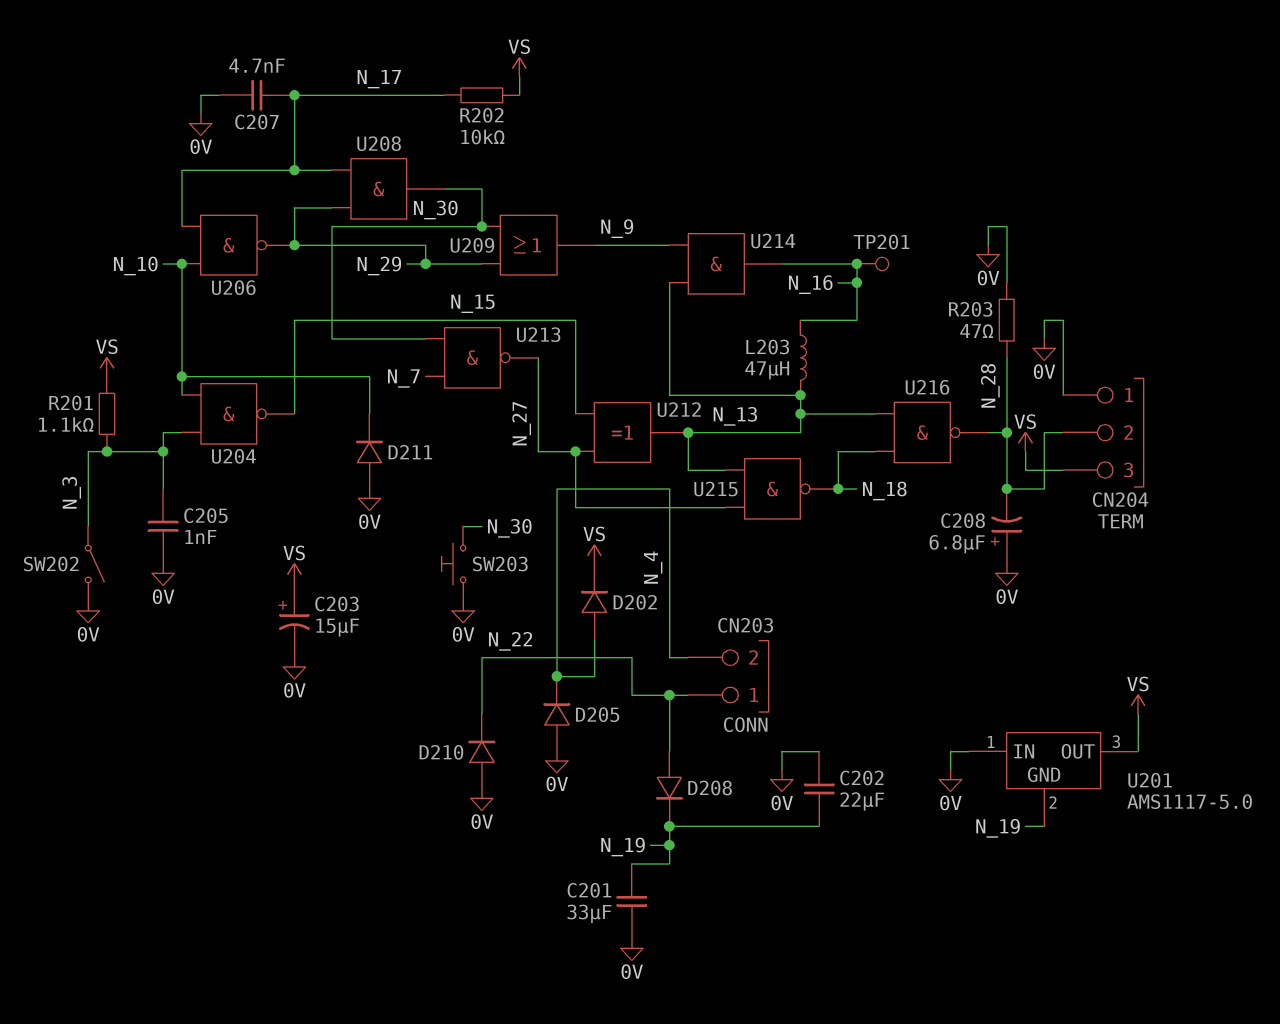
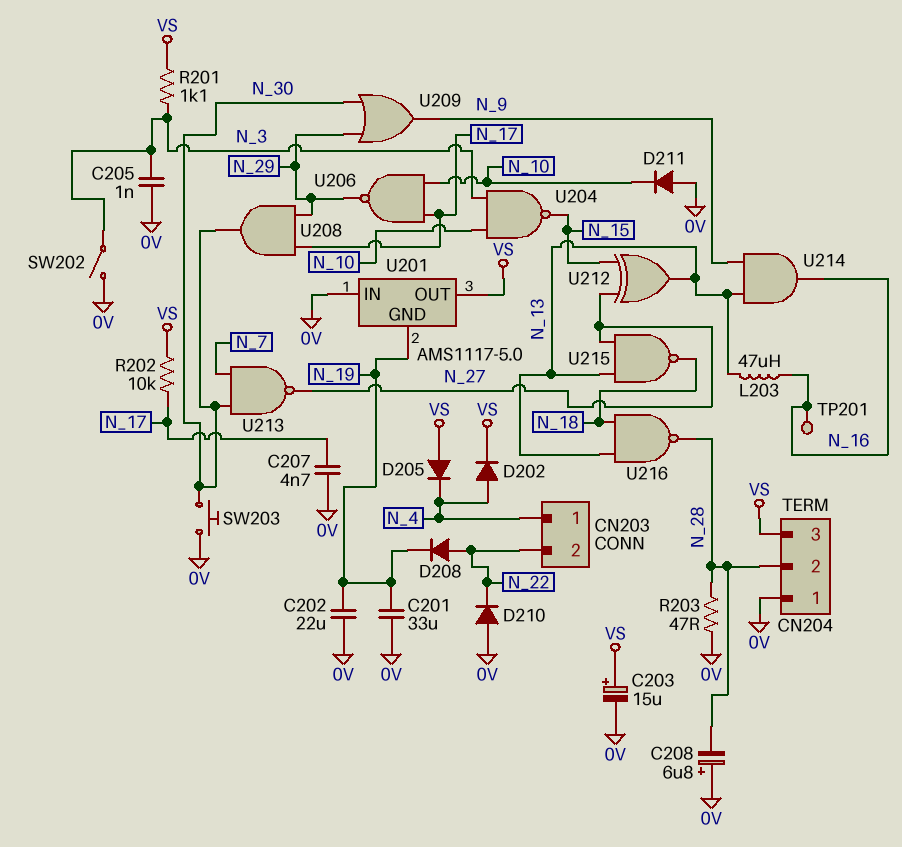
CN203 pin 1: N_22 -> N_4
CN203 pin 2: N_4 -> N_22
D205: diode (A 0V, K N_4) -> diode (A VS, K N_4)

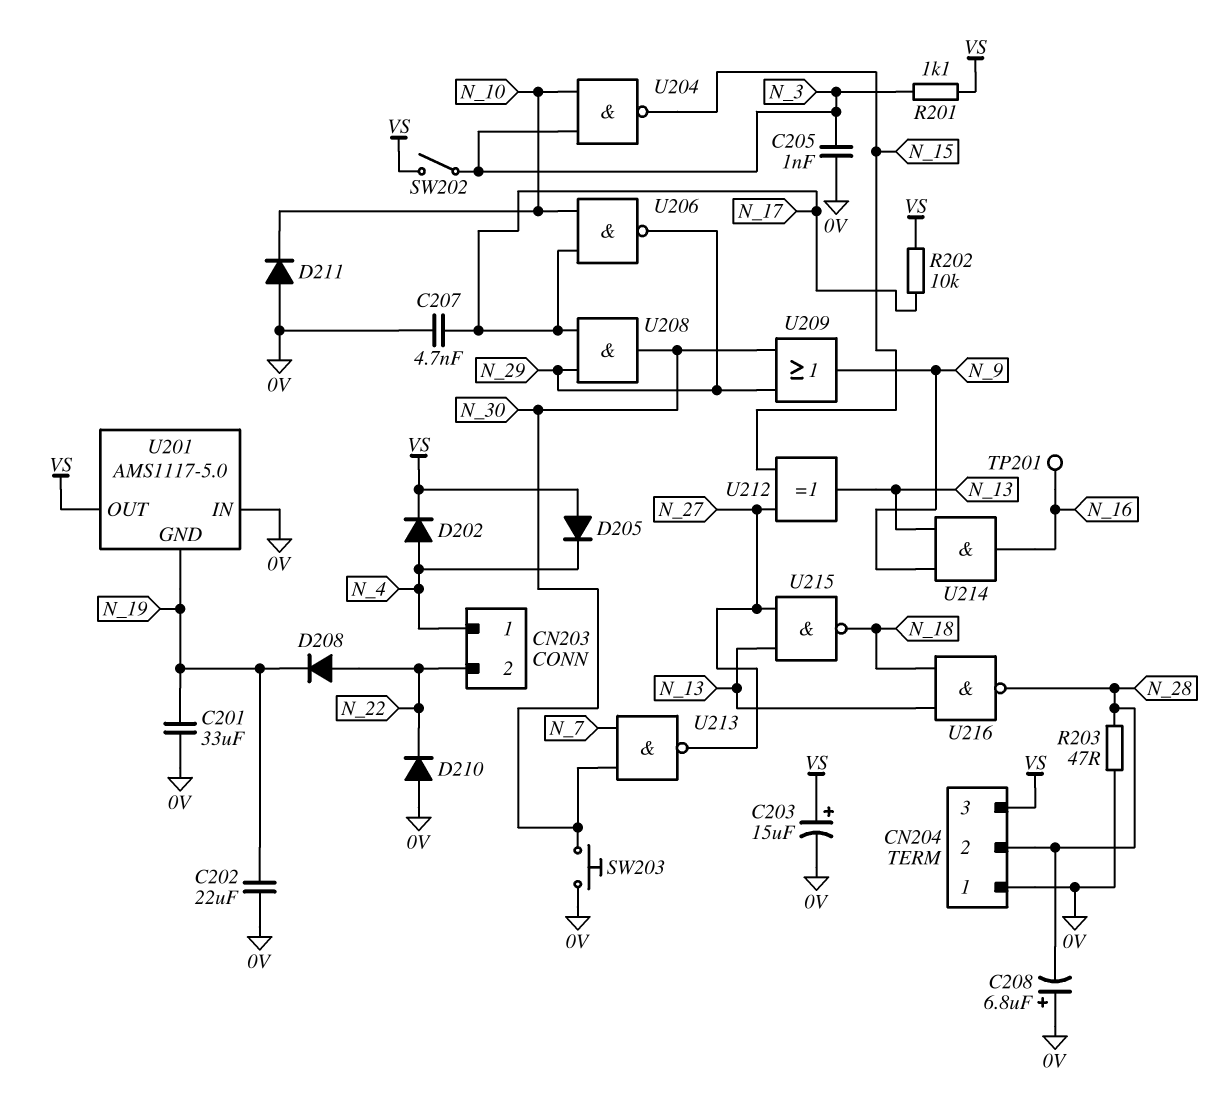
L203: 47uH (N_13, N_16) -> none
SW202: switch (0V, N_3) -> switch (N_3, VS)

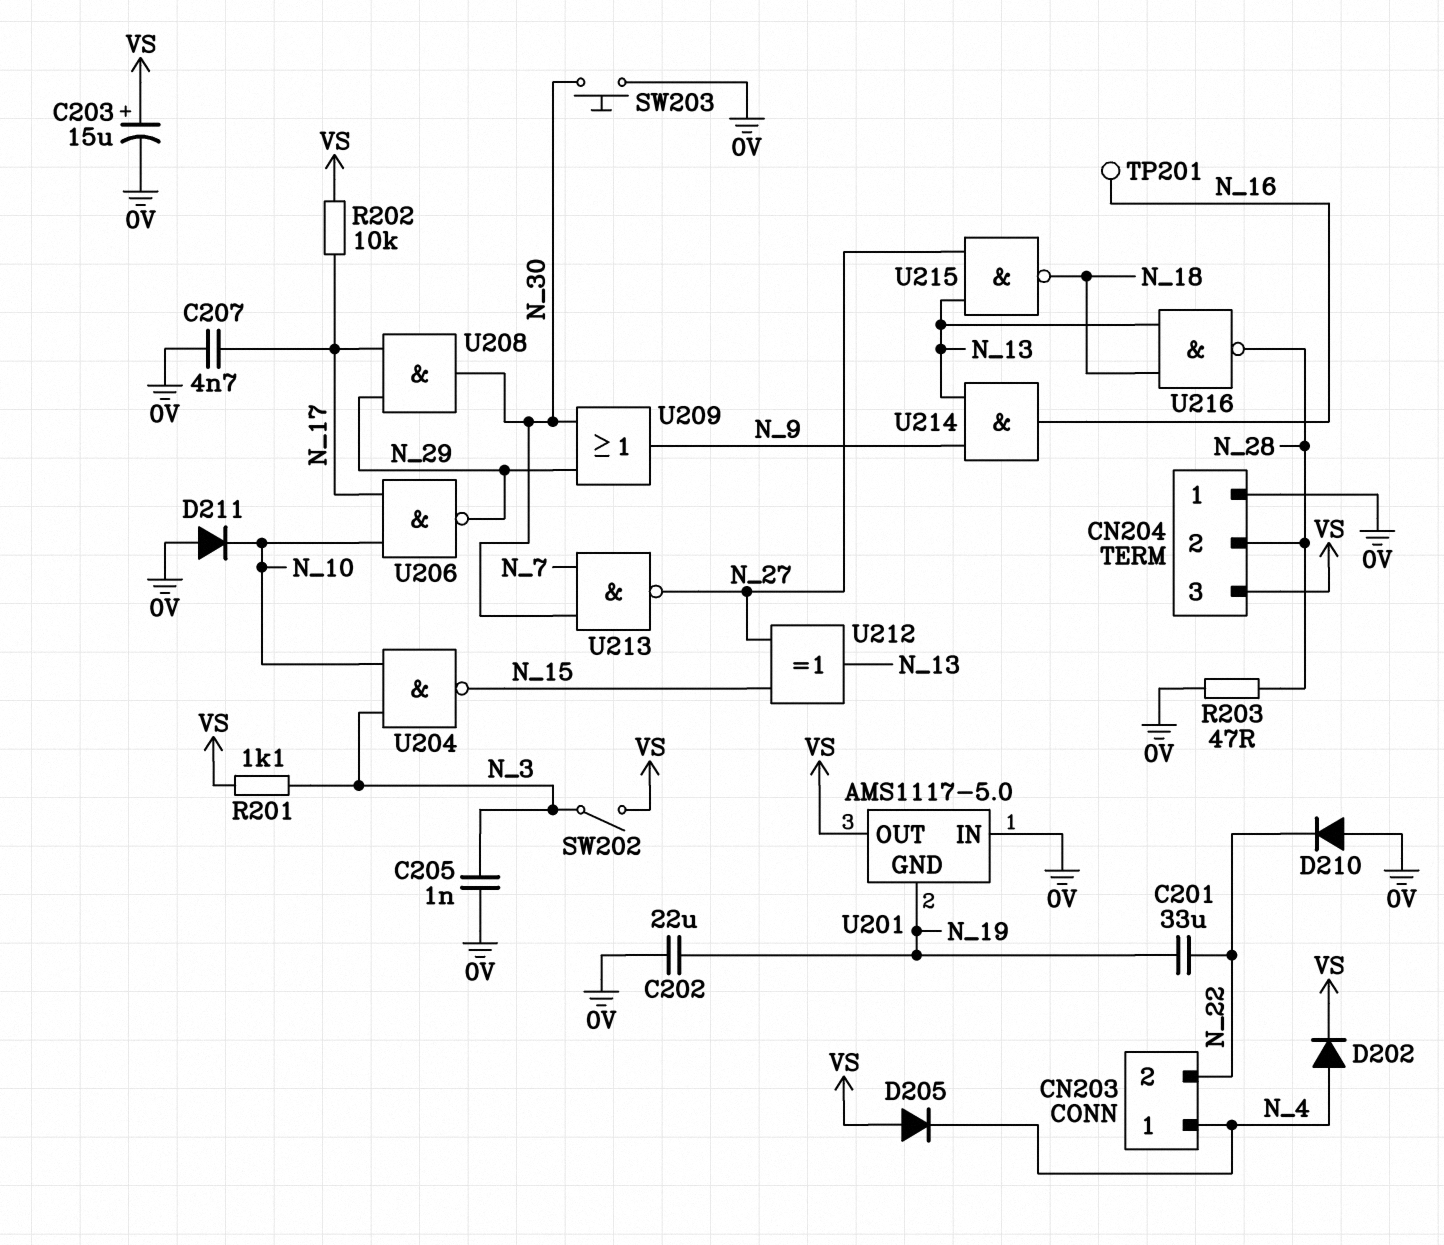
C201: 33uF (0V, N_19) -> 33uF (N_19, N_22)
C208: 6.8uF (plus 0V, minus N_28) -> none
D208: diode (A N_22, K N_19) -> none

